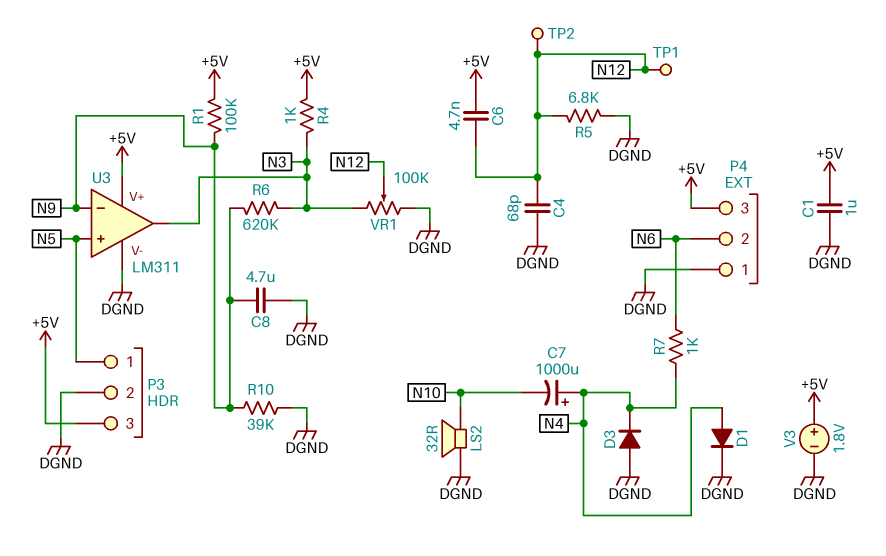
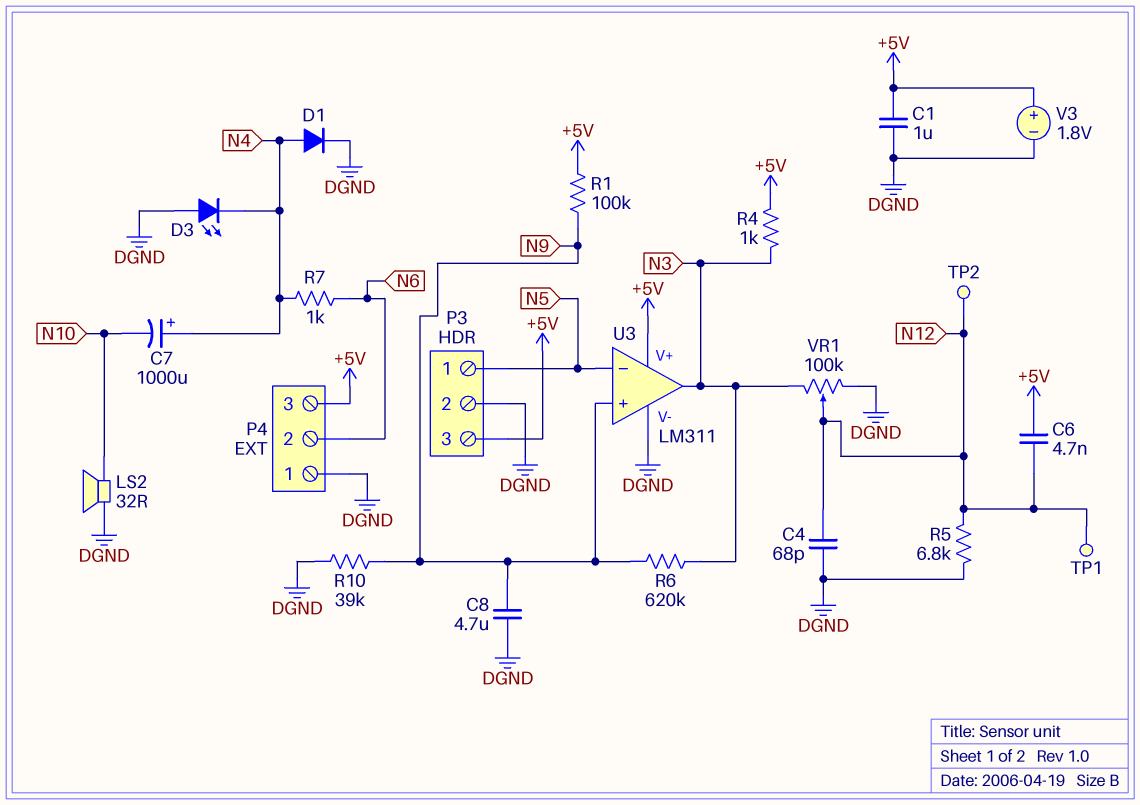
D3: diode (A DGND, K N4) -> LED (A DGND, K N4)
U3 pin in+: N5 -> N9
U3 pin in-: N9 -> N5

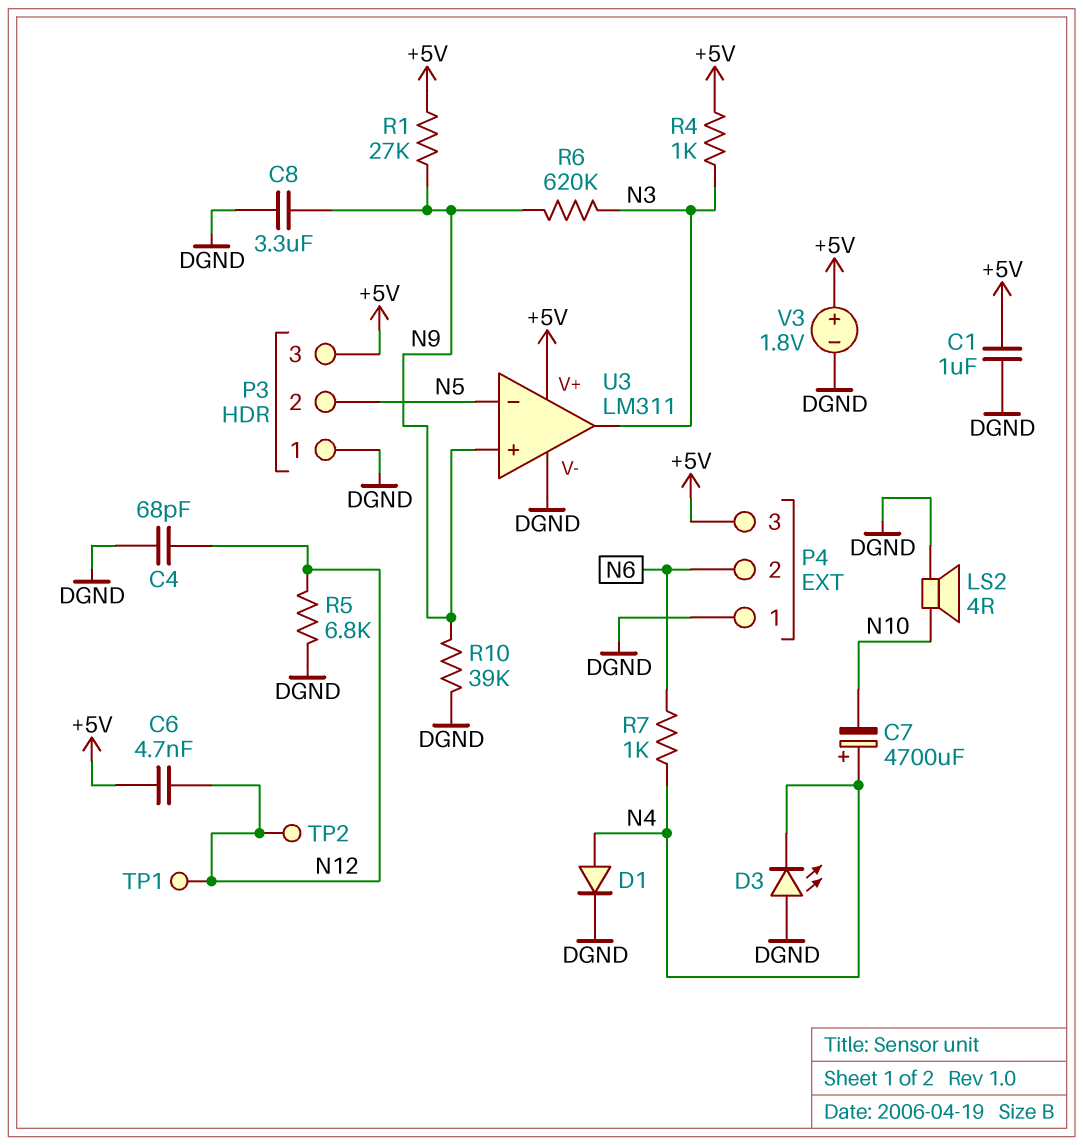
C7: 1000uF (plus N4, minus N10) -> 4700uF (plus N4, minus N10)
C8: 4.7uF (DGND, N9) -> 3.3uF (DGND, N9)
LS2: speaker 32R (DGND, N10) -> speaker 4R (DGND, N10)
P3 pin 1: N5 -> DGND
P3 pin 2: DGND -> N5
R1: 100k (+5V, N9) -> 27k (+5V, N9)
VR1: 100k (DGND, N3, wiper N12) -> none

